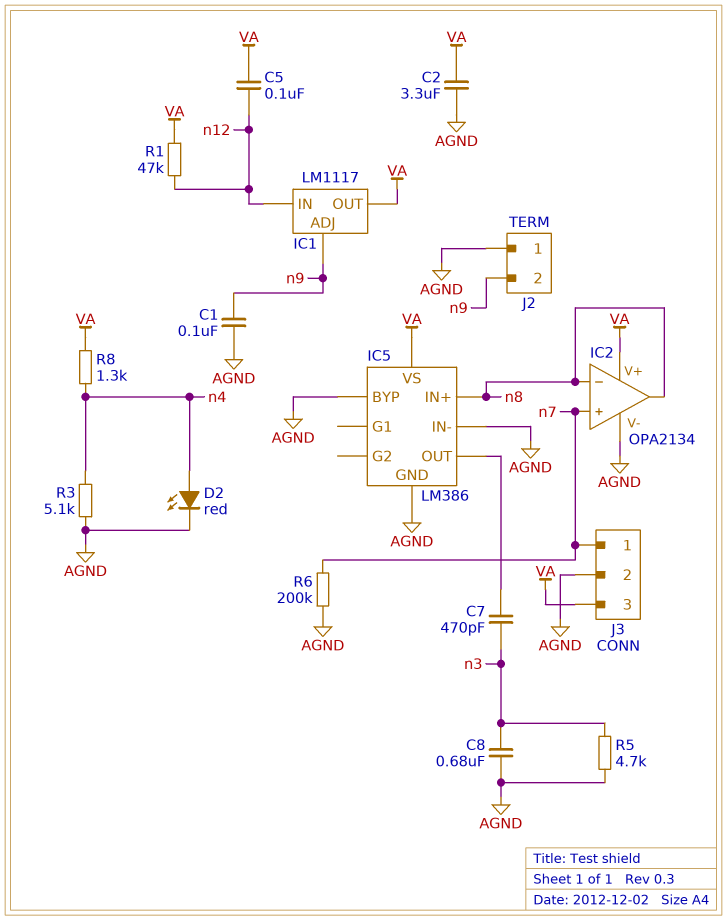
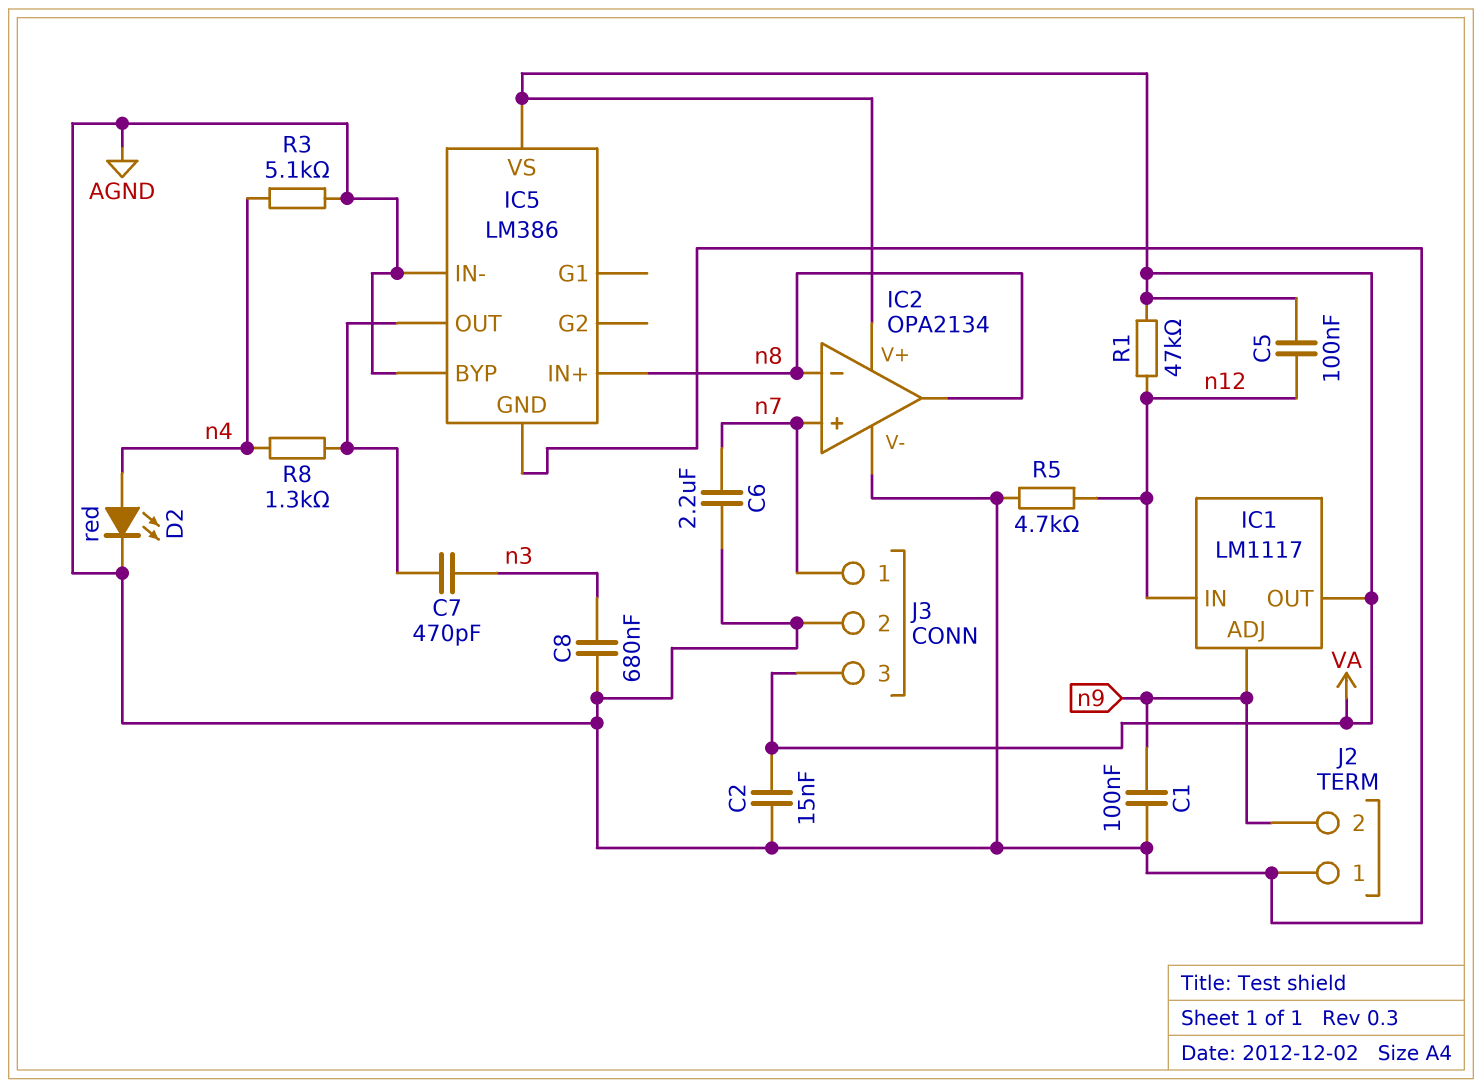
C2: 3.3uF (AGND, VA) -> 15nF (AGND, VA)
C6: none -> 2.2uF (AGND, n7)
R5: 4.7k (AGND, n3) -> 4.7k (AGND, n12)
R6: 200k (AGND, n7) -> none
R8: 1.3k (VA, n4) -> 1.3k (IC5/OUT, n4)

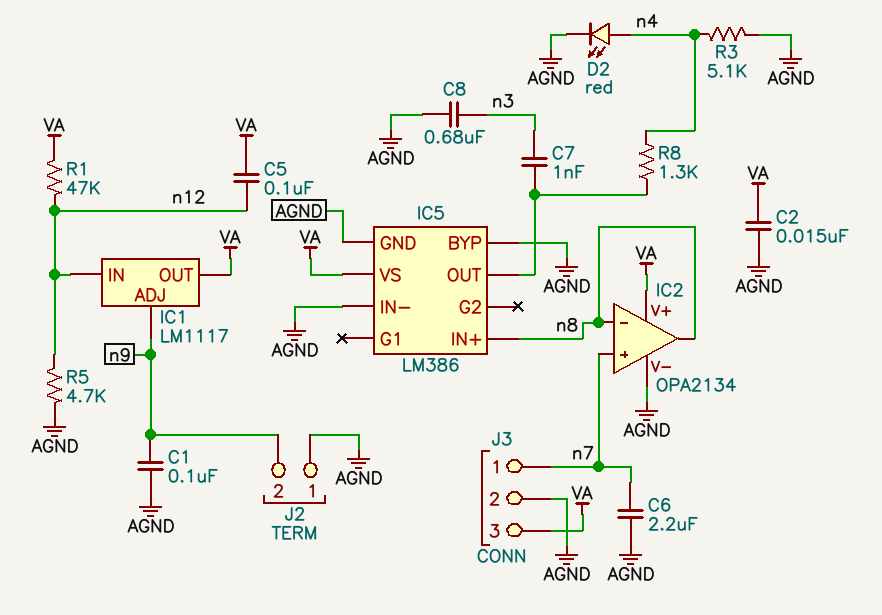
C7: 470pF (IC5/OUT, n3) -> 1nF (IC5/OUT, n3)

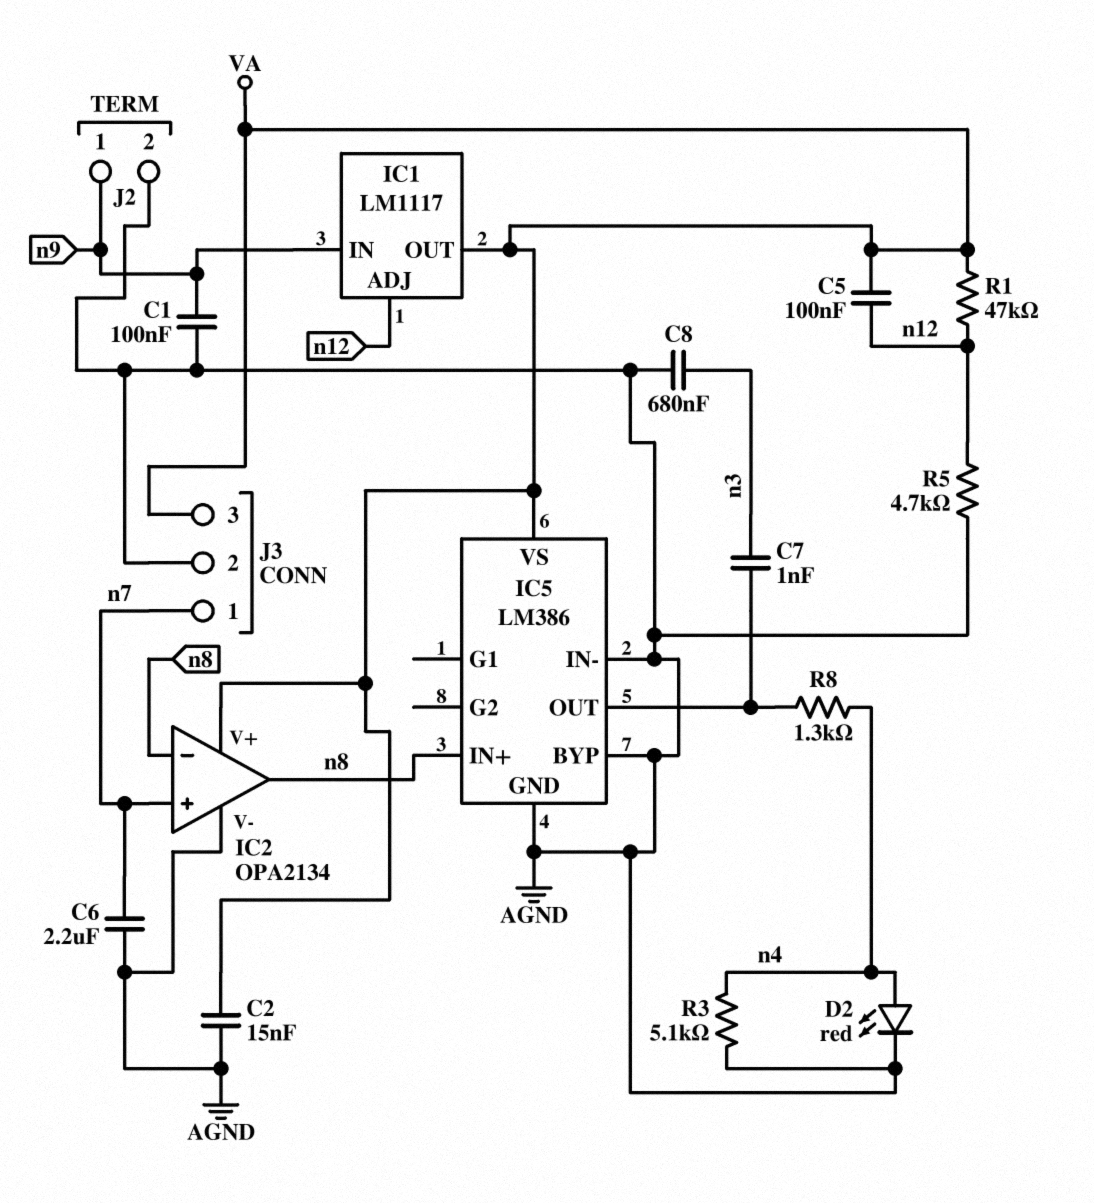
IC1 pin ADJ: n9 -> n12
IC1 pin IN: n12 -> n9
J2 pin 1: AGND -> n9
J2 pin 2: n9 -> AGND

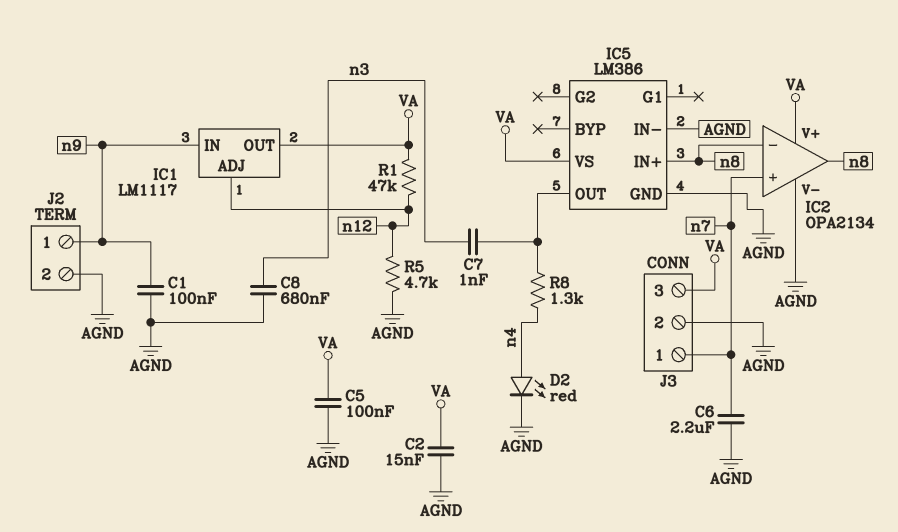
C5: 100nF (VA, n12) -> 100nF (AGND, VA)
IC5 pin BYP: AGND -> none
R3: 5.1k (AGND, n4) -> none

